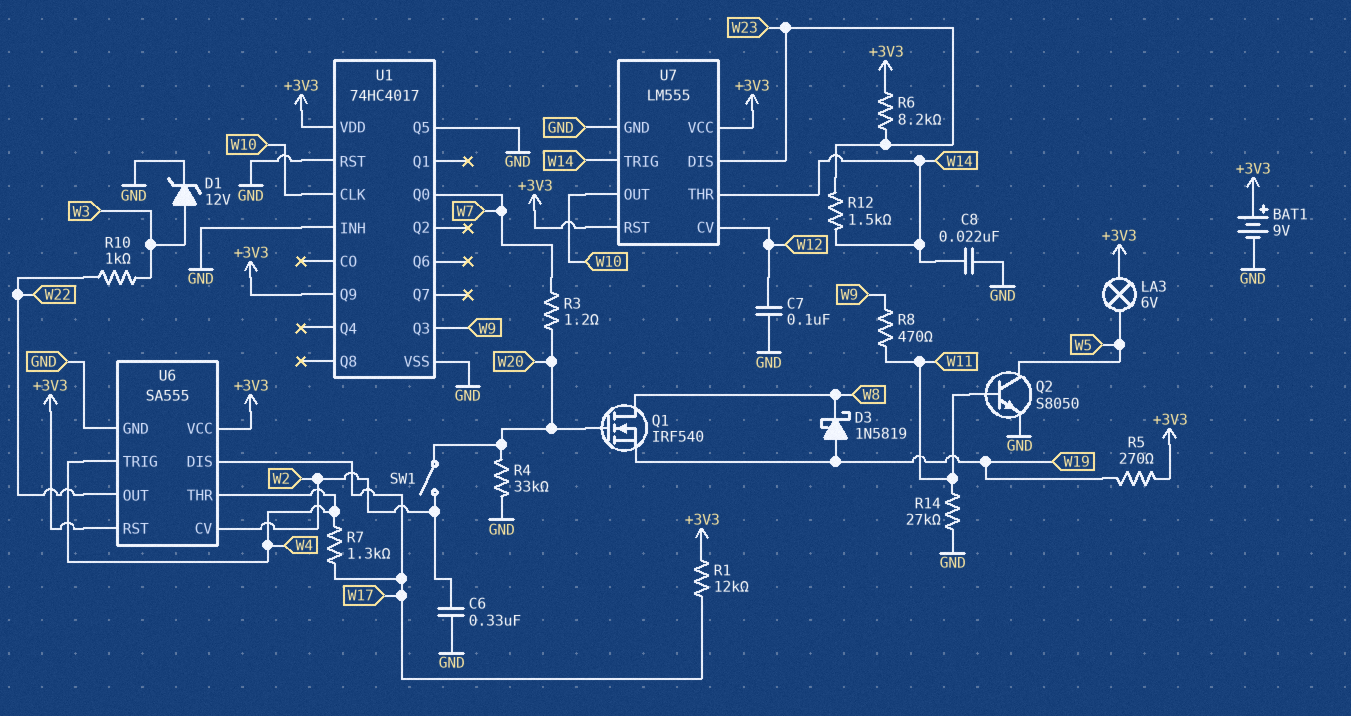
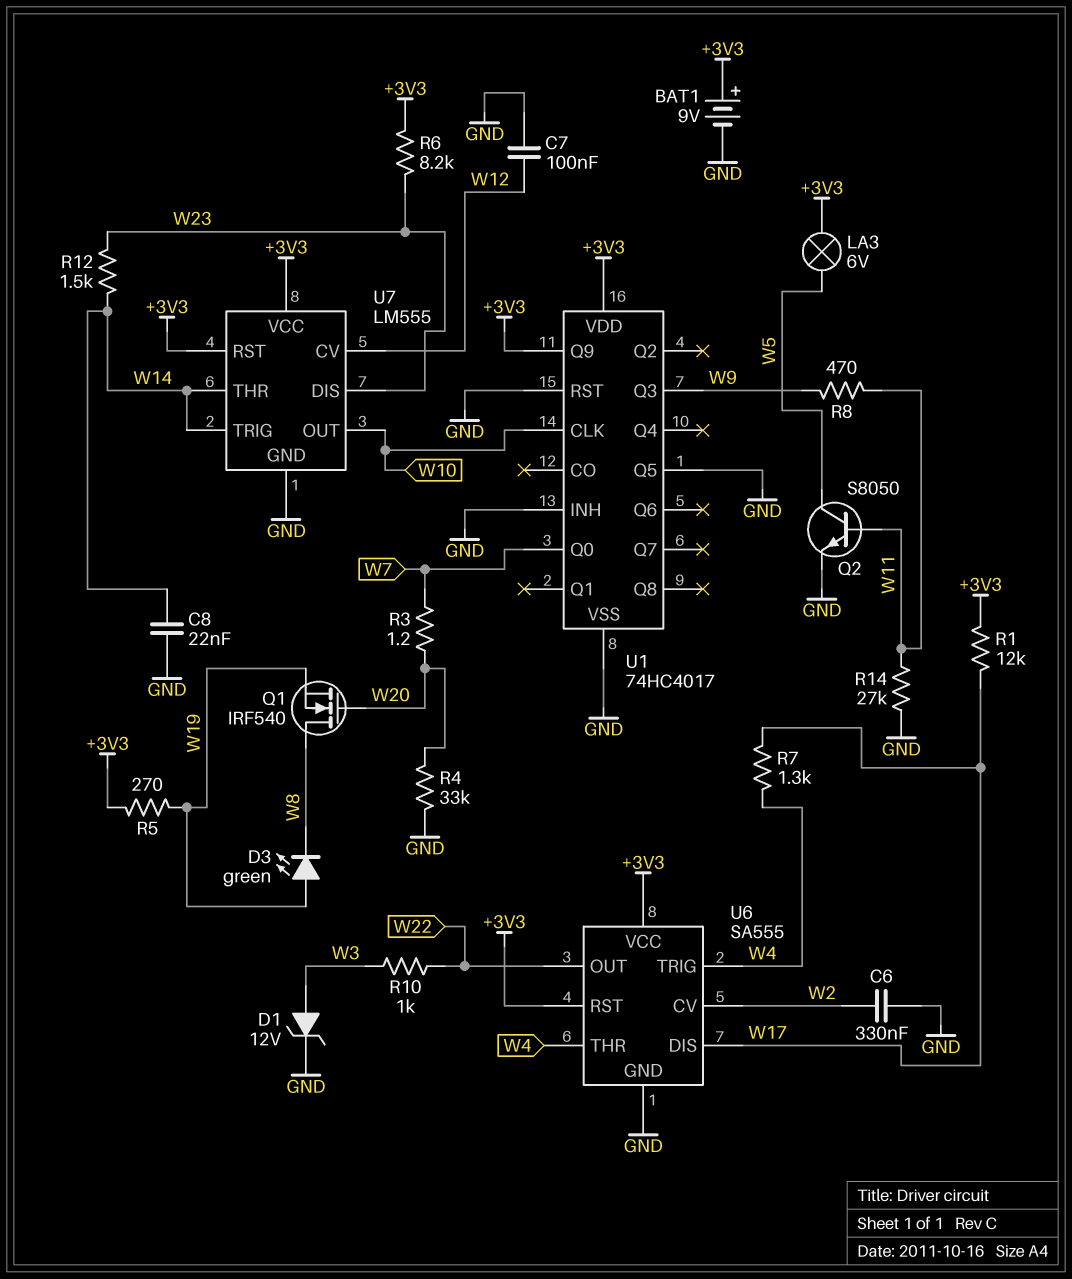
D3: schottky 1N5819 (A W19, K W8) -> LED green (A W19, K W8)
SW1: switch (W2, W20) -> none

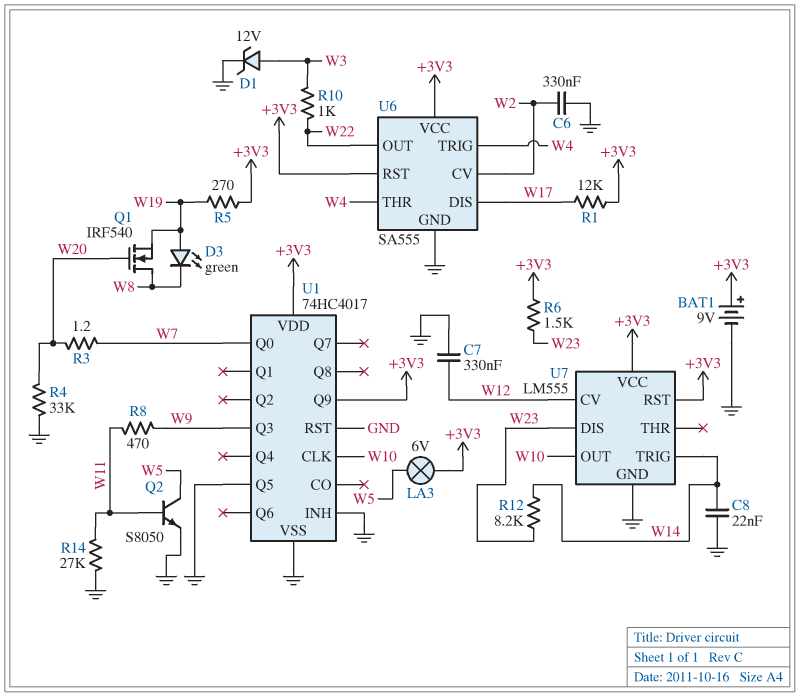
C7: 100nF (GND, W12) -> 330nF (GND, W12)
R6: 8.2k (+3V3, W23) -> 1.5k (+3V3, W23)
R7: 1.3k (W4, W17) -> none
R12: 1.5k (W14, W23) -> 8.2k (W14, W23)
U7 pin THR: W14 -> none

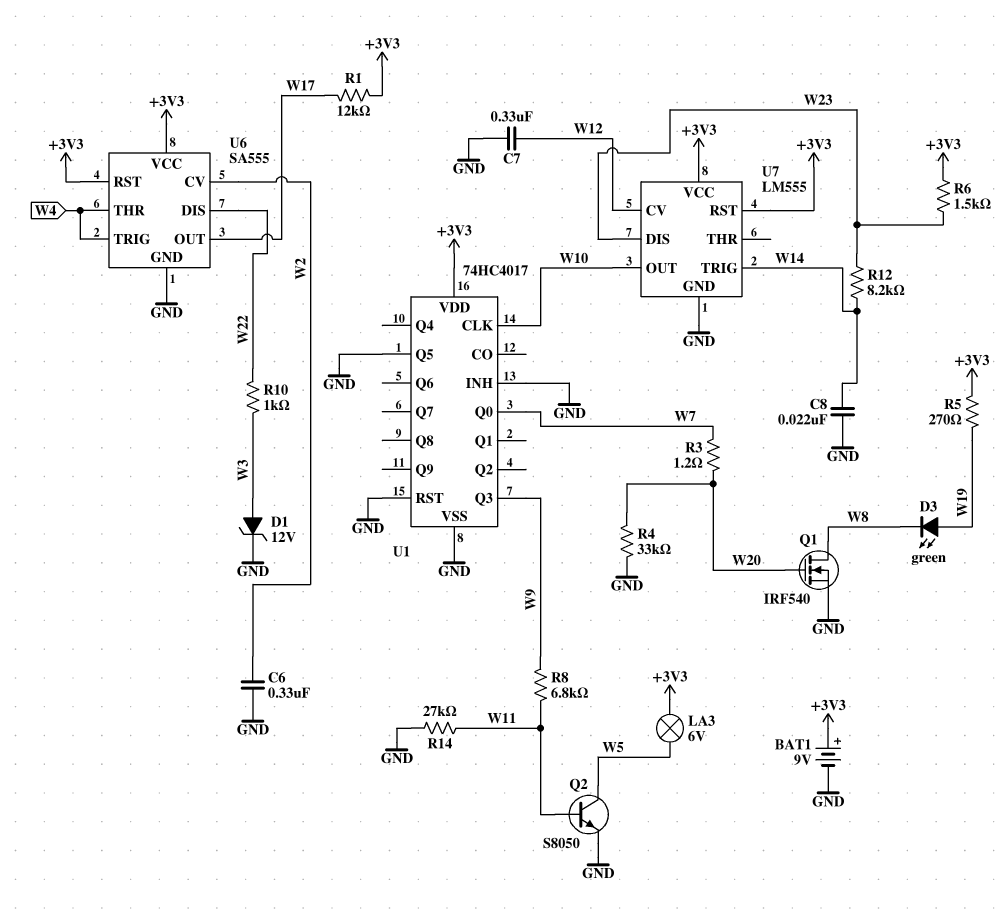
Q1: NMOS IRF540 (G W20, D W8, S W19) -> NMOS IRF540 (G W20, D W8, S GND)
R8: 470 (W9, W11) -> 6.8k (W9, W11)
U1 pin Q9: +3V3 -> none
U6 pin DIS: W17 -> W22
U6 pin OUT: W22 -> W17

